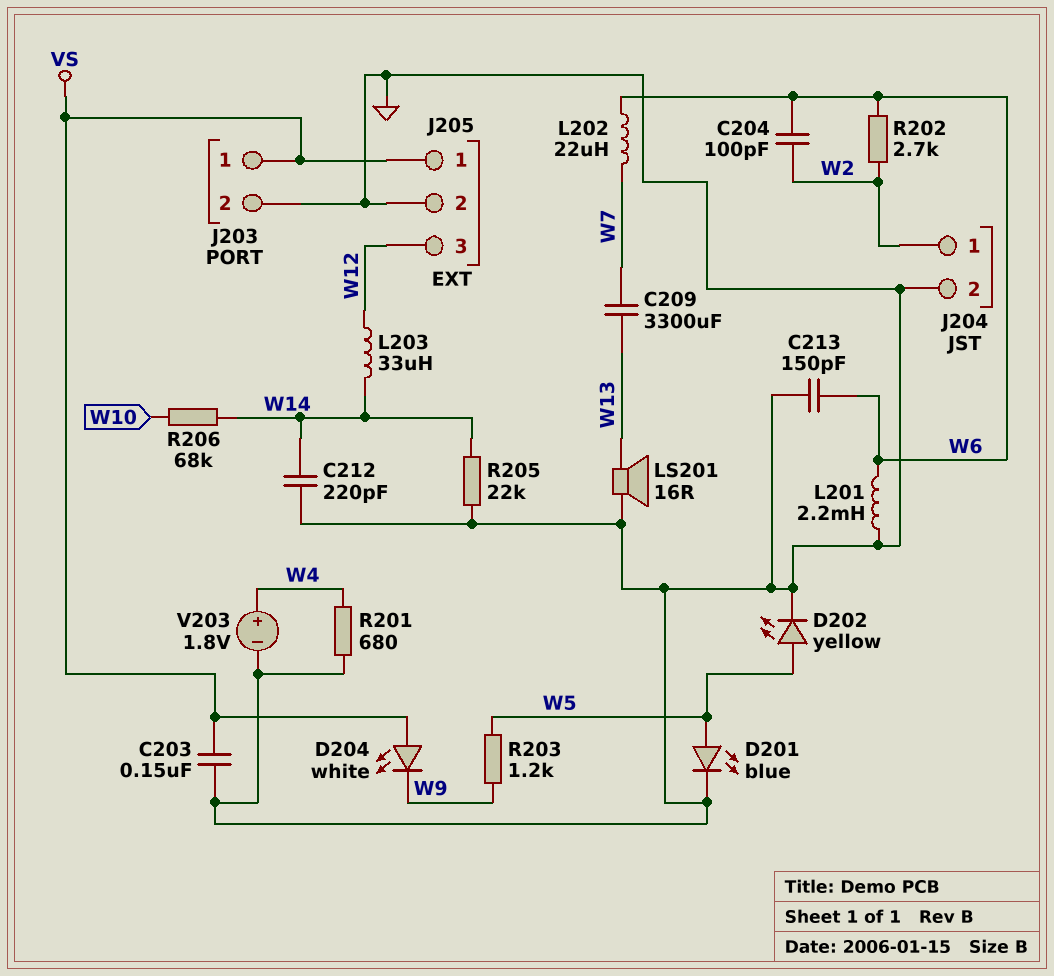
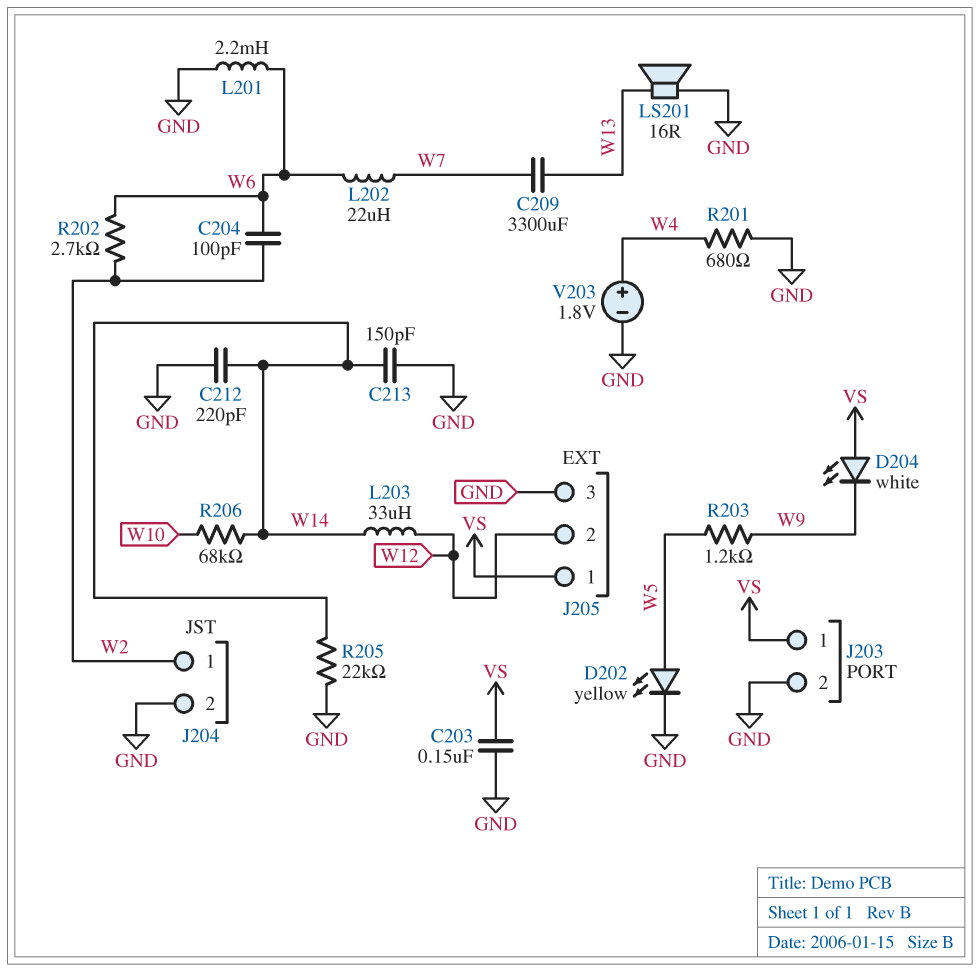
C213: 150pF (GND, W6) -> 150pF (GND, W14)
D201: LED blue (A W5, K GND) -> none
J205 pin 2: GND -> W12
J205 pin 3: W12 -> GND

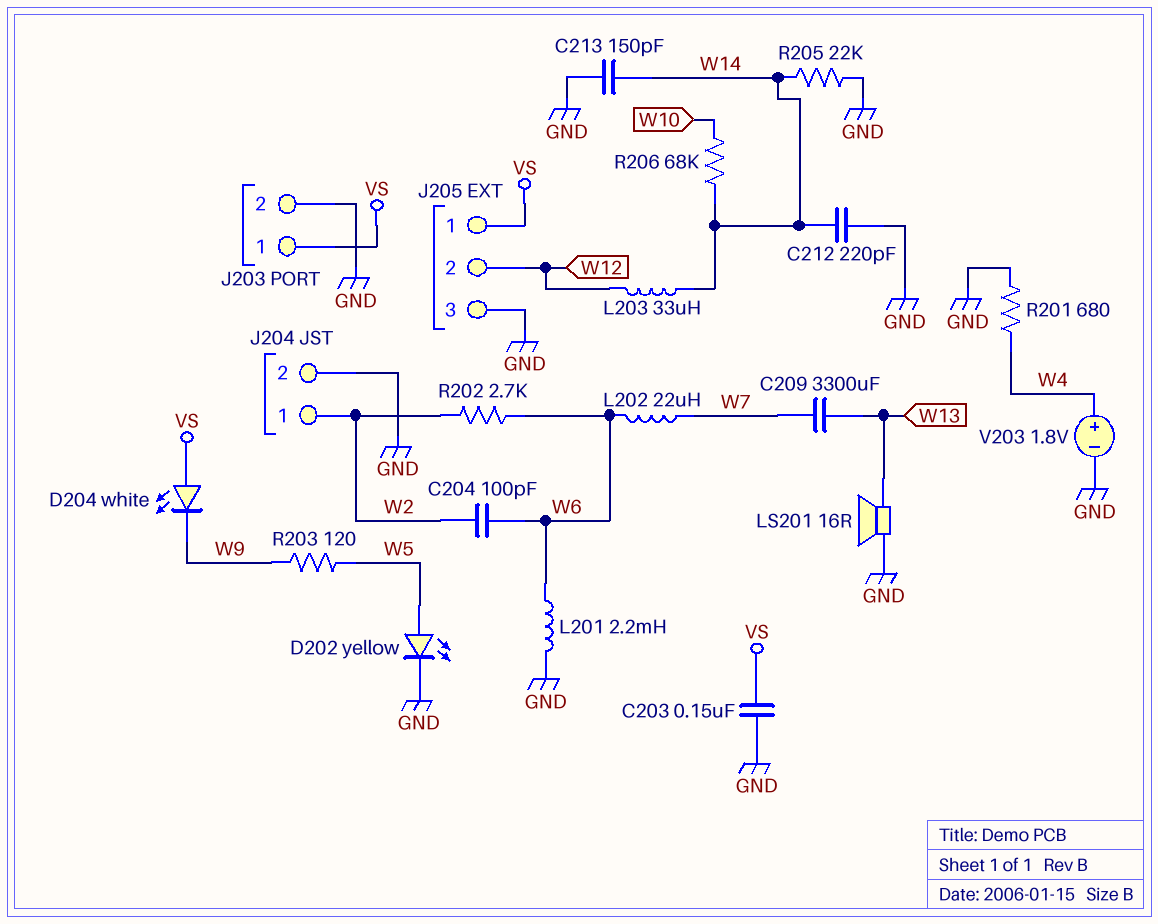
R203: 1.2k (W5, W9) -> 120 (W5, W9)

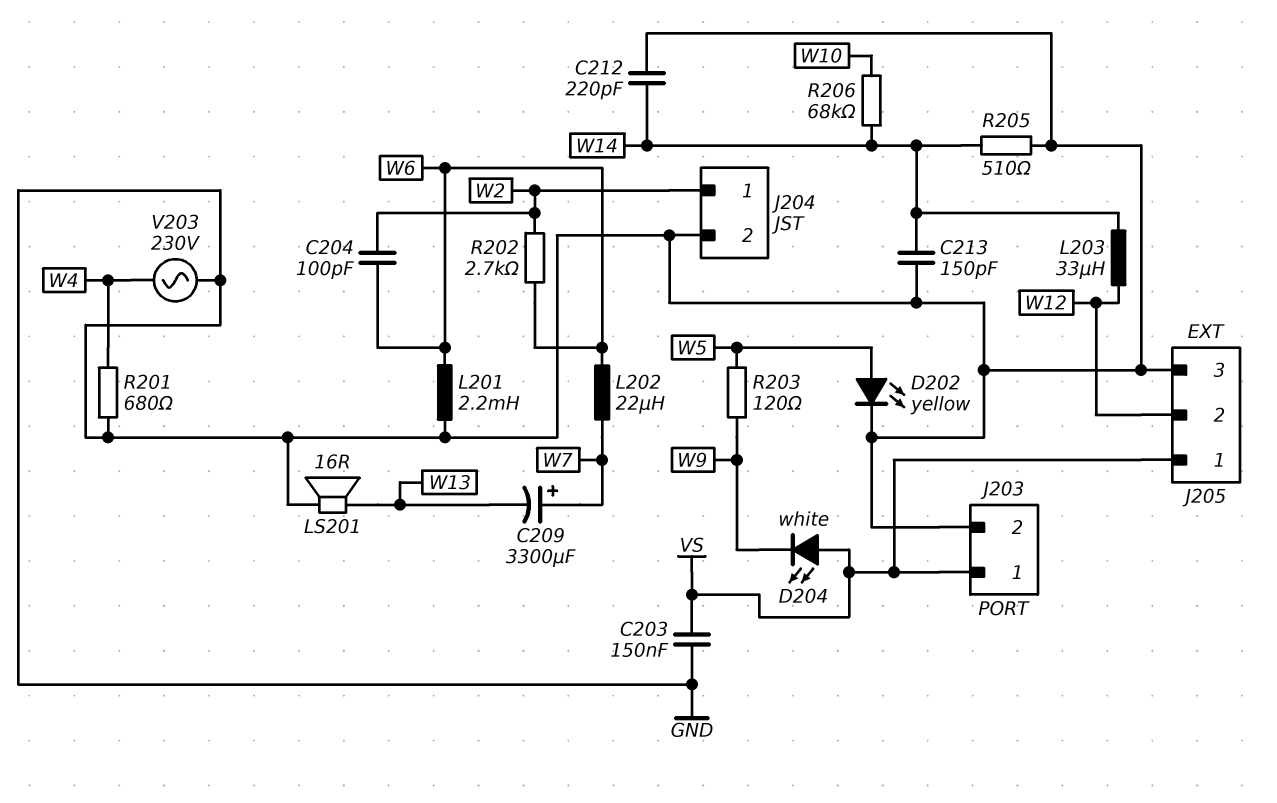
C209: 3300uF (W7, W13) -> 3300uF (plus W7, minus W13)
R205: 22k (GND, W14) -> 510 (GND, W14)
V203: 1.8V (plus W4, minus GND) -> AC 230V (GND, W4)

